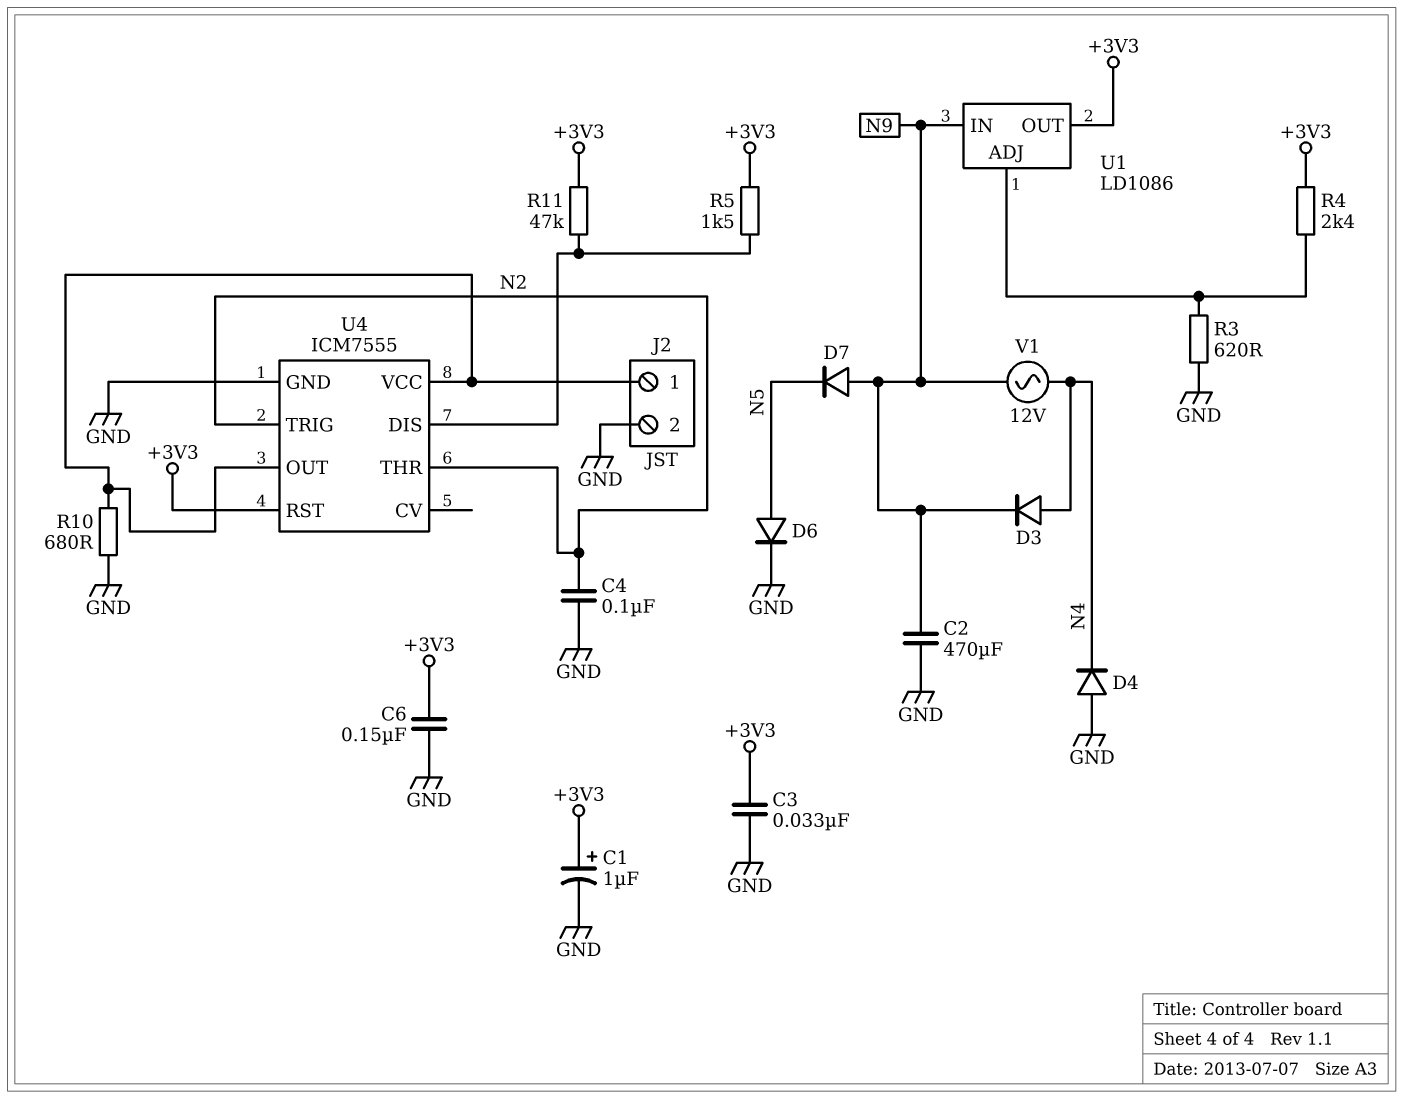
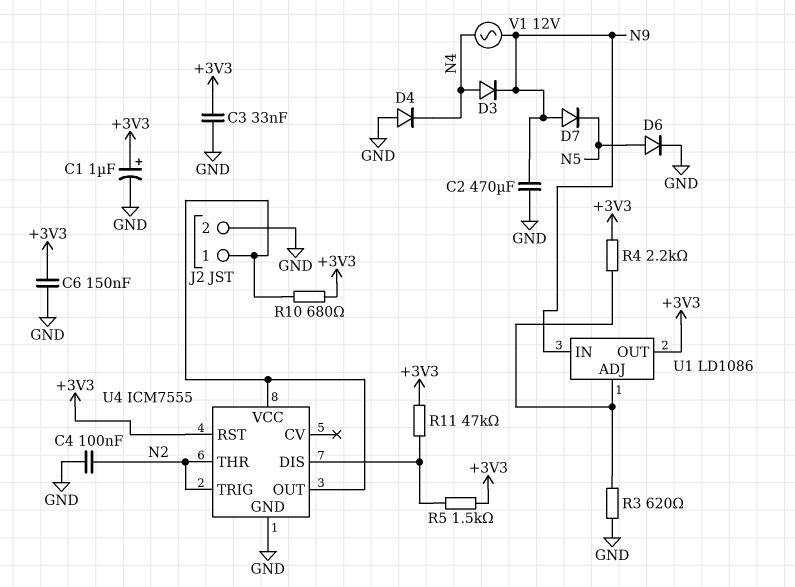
R4: 2.4k (+3V3, U1/ADJ) -> 2.2k (+3V3, U1/ADJ)
R10: 680 (GND, J2/1) -> 680 (+3V3, J2/1)

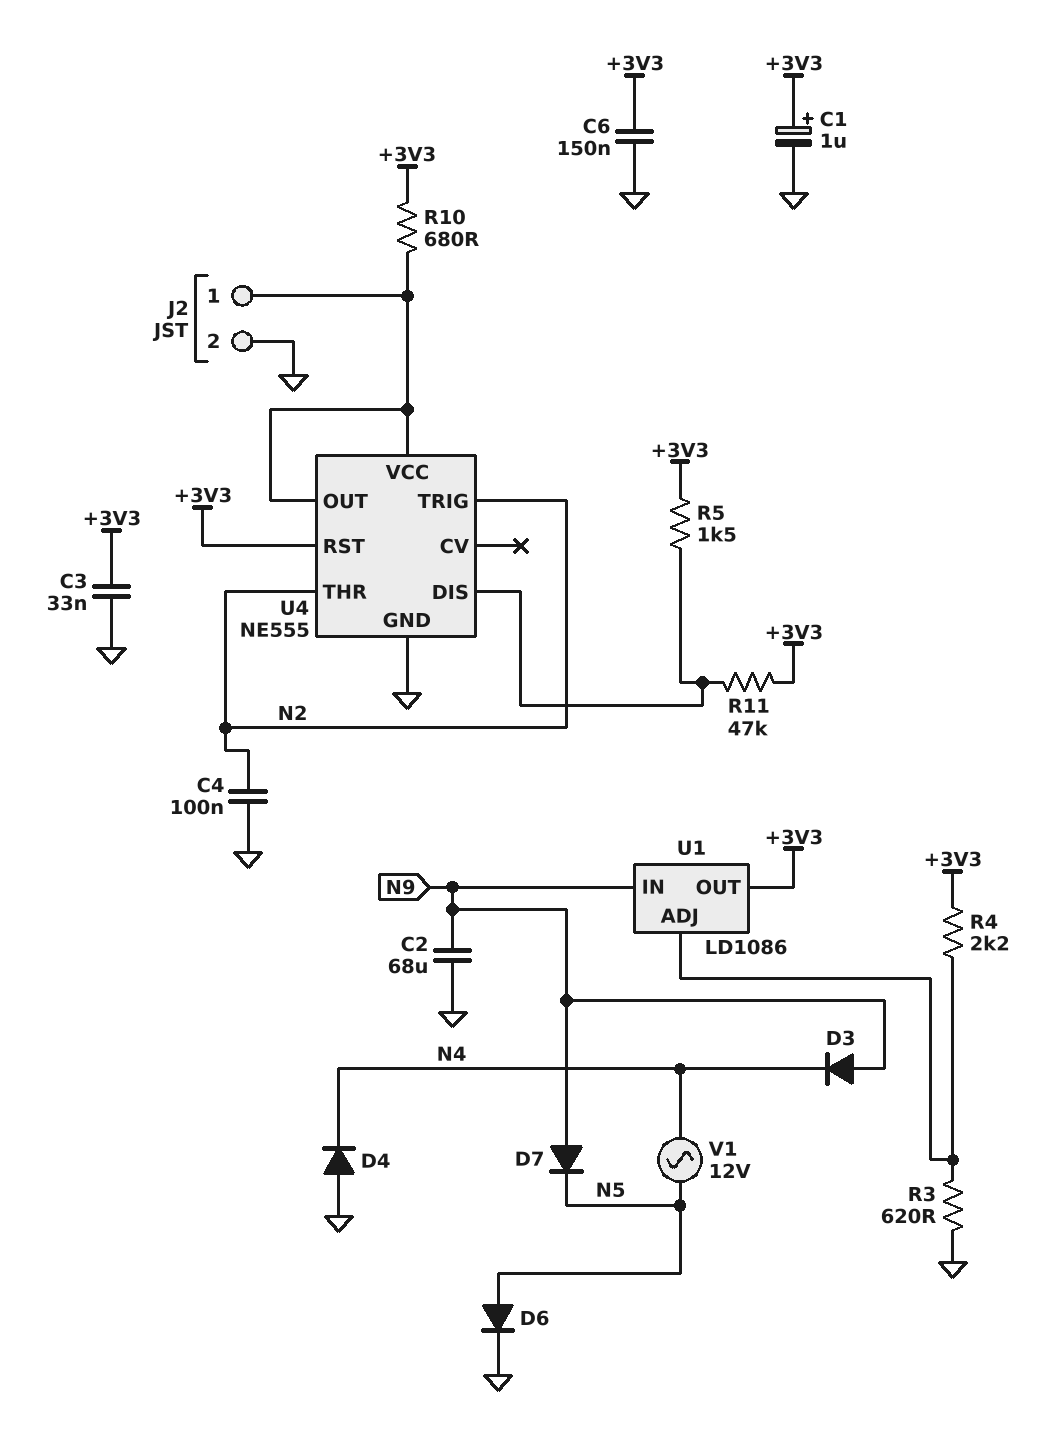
C2: 470uF (GND, N9) -> 68uF (GND, N9)
D3: diode (A N4, K N9) -> diode (A N9, K N4)
U4: ICM7555 -> NE555
V1: AC 12V (N4, N9) -> AC 12V (N4, N5)

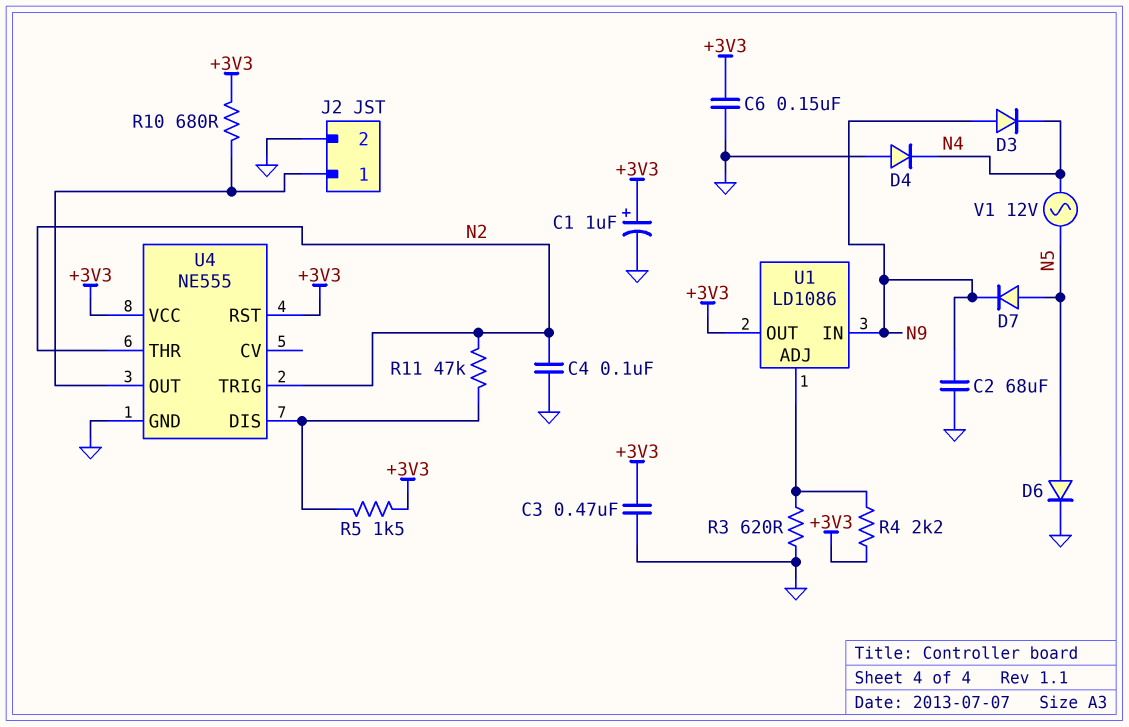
C3: 33nF (+3V3, GND) -> 470nF (+3V3, GND)
D7: diode (A N9, K N5) -> diode (A N5, K N9)
R11: 47k (+3V3, U4/DIS) -> 47k (N2, U4/DIS)
U4 pin VCC: J2/1 -> +3V3

